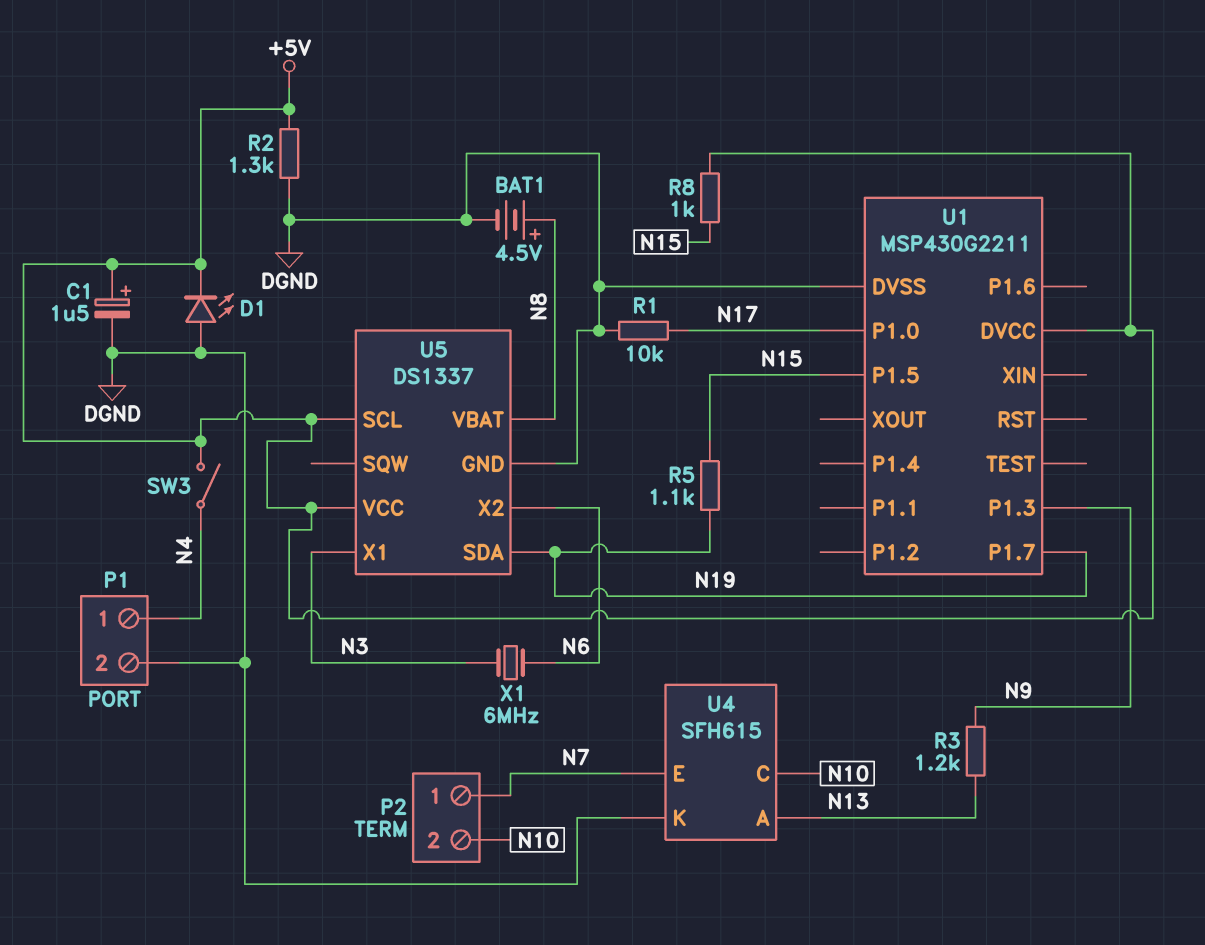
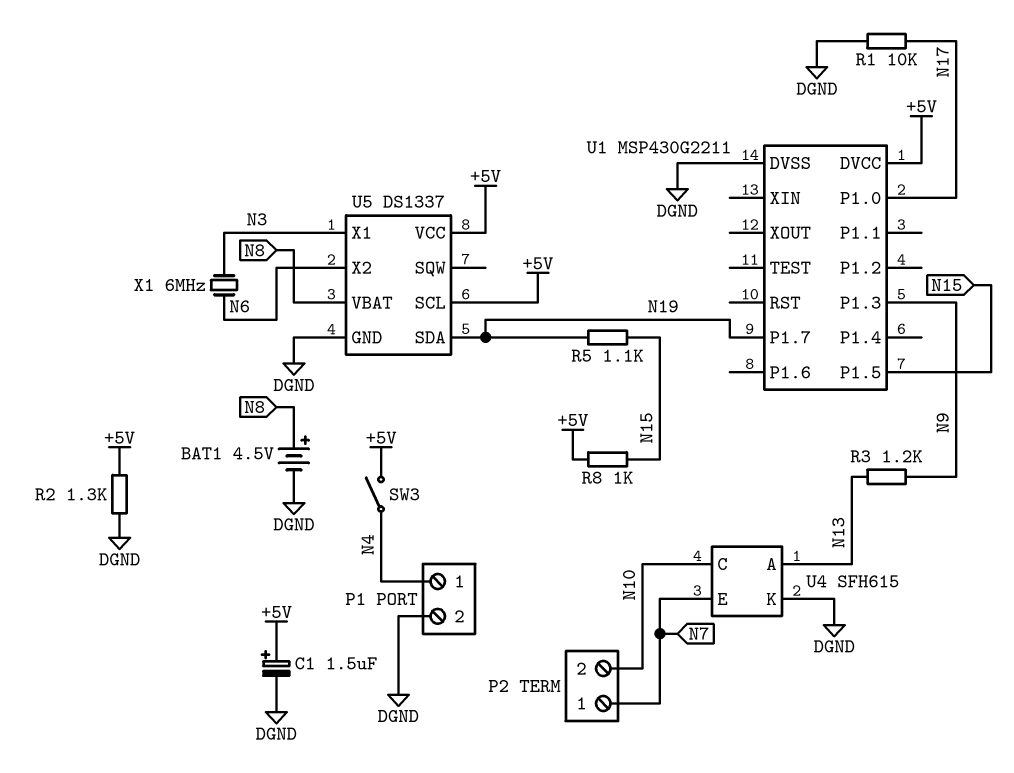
D1: LED (A DGND, K +5V) -> none

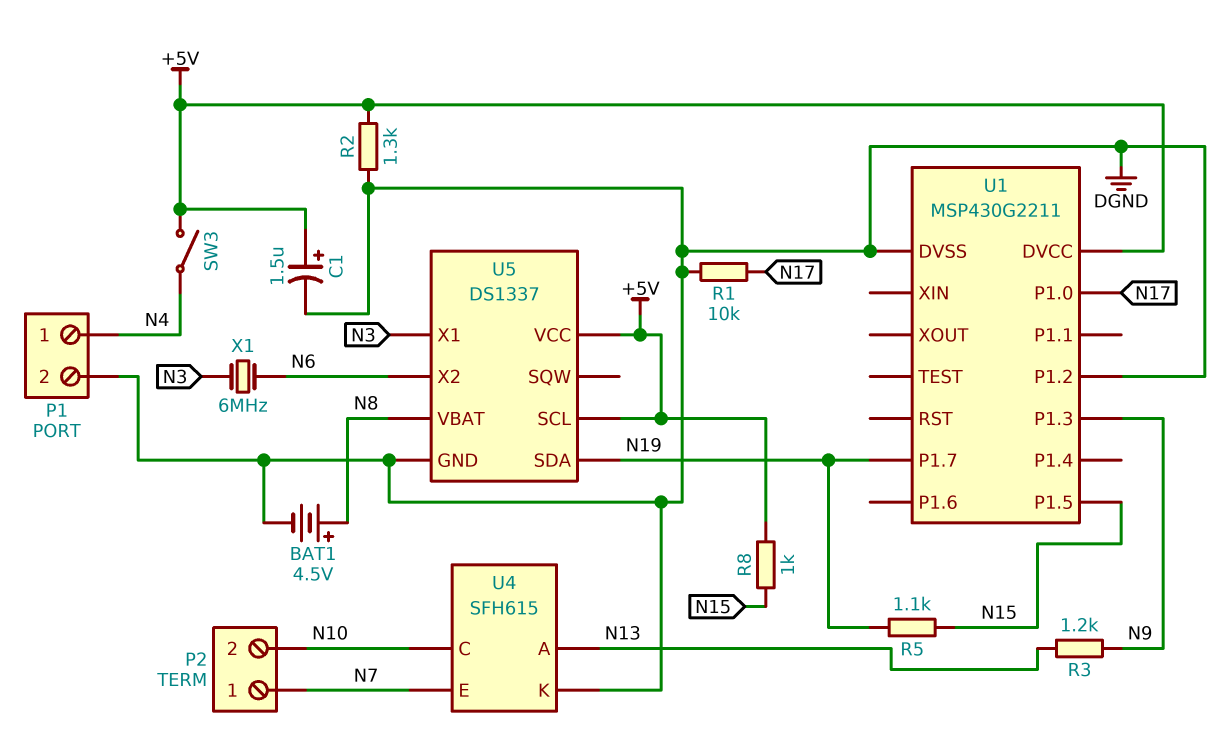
U1 pin P1.2: none -> DGND

